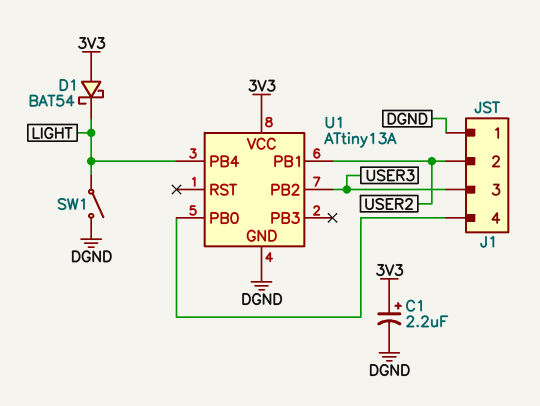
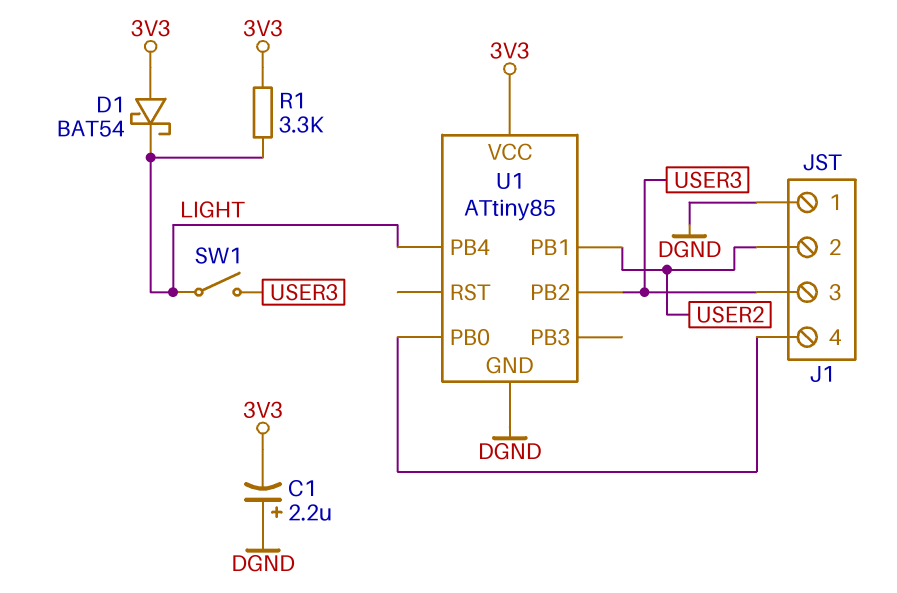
C1: 2.2uF (plus 3V3, minus DGND) -> 2.2uF (plus DGND, minus 3V3)
R1: none -> 3.3k (3V3, LIGHT)
SW1: switch (DGND, LIGHT) -> switch (LIGHT, USER3)
U1: ATtiny13A -> ATtiny85

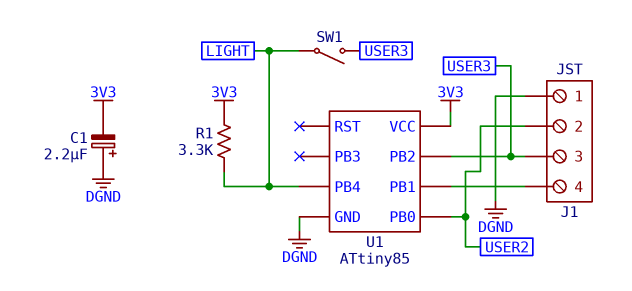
D1: schottky BAT54 (A 3V3, K LIGHT) -> none
U1 pin PB0: J1/4 -> USER2
U1 pin PB1: USER2 -> J1/4

